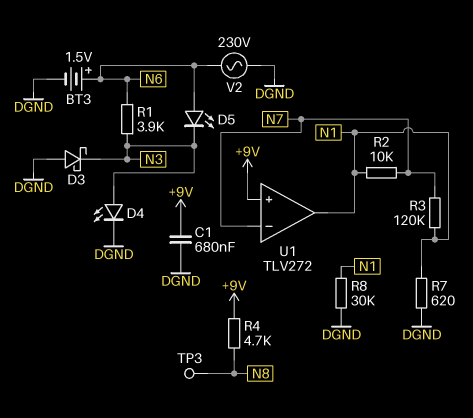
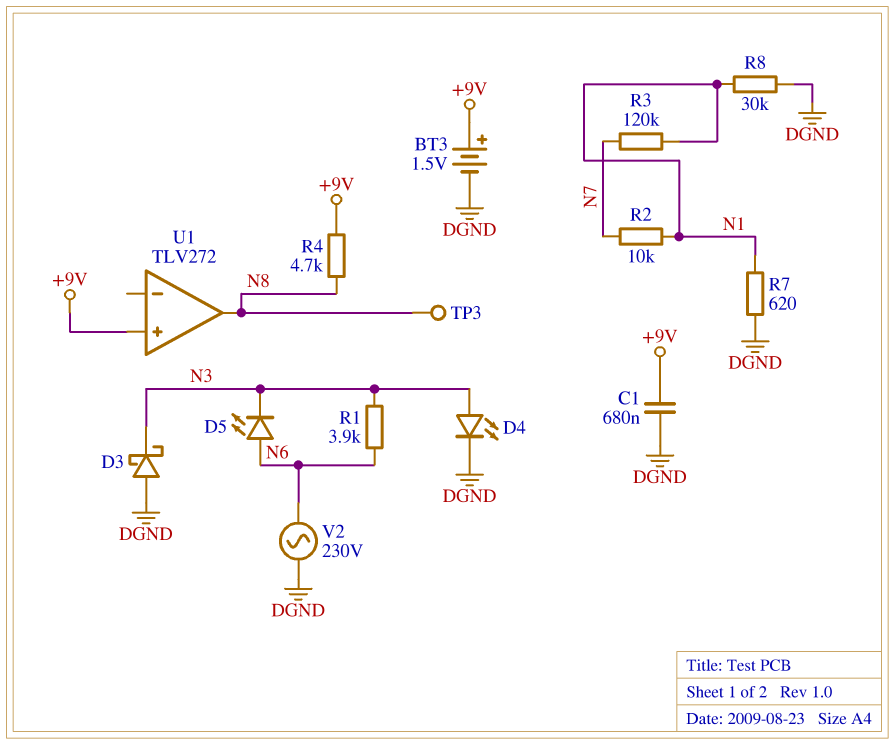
BT3: 1.5V (plus N6, minus DGND) -> 1.5V (plus +9V, minus DGND)
U1 pin in-: N7 -> none
U1 pin out: N1 -> N8

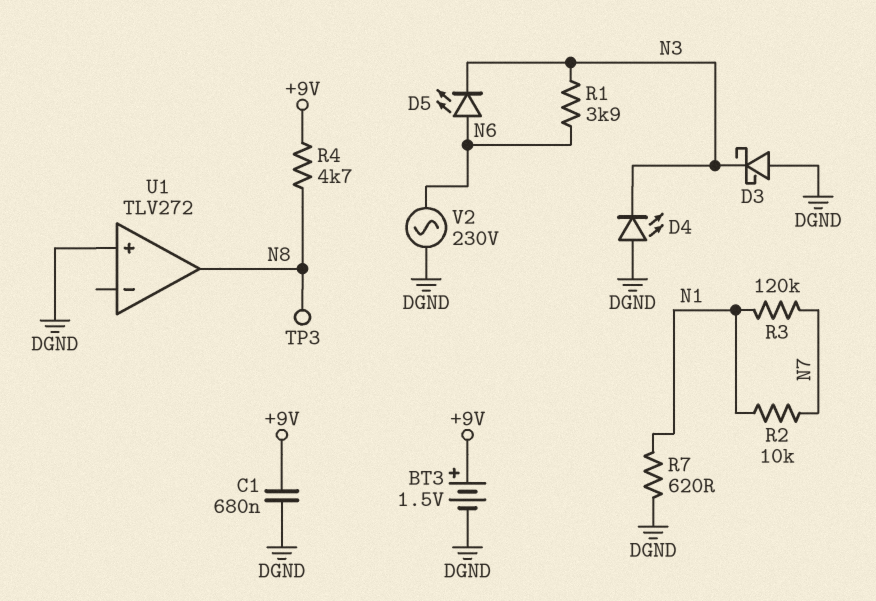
D4: LED (A N3, K DGND) -> LED (A DGND, K N3)
R8: 30k (DGND, N1) -> none
U1 pin in+: +9V -> DGND

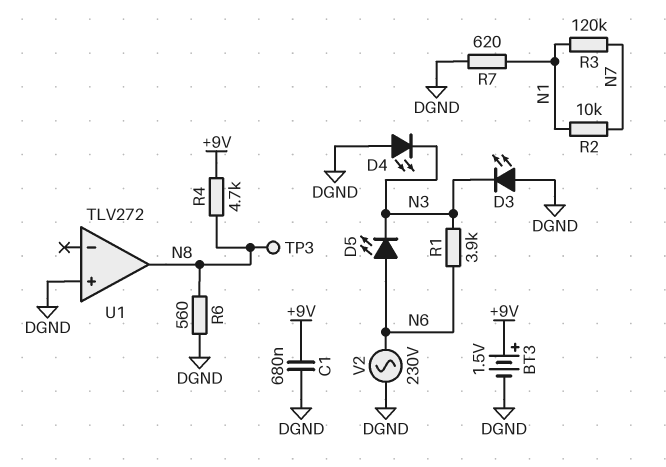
D3: schottky (A DGND, K N3) -> LED (A DGND, K N3)
R6: none -> 560 (DGND, N8)

